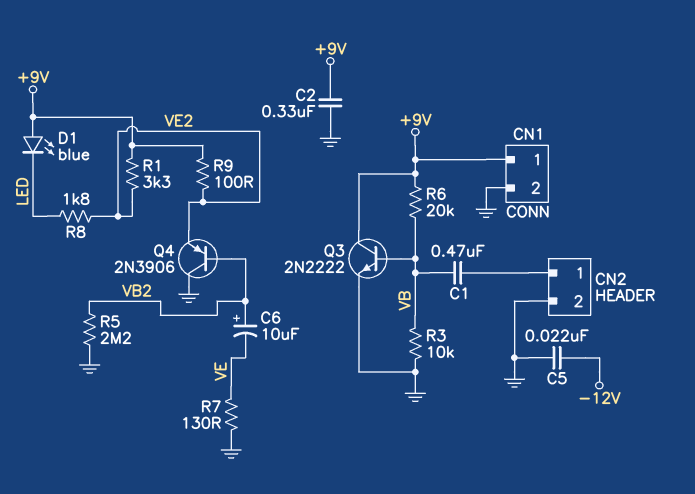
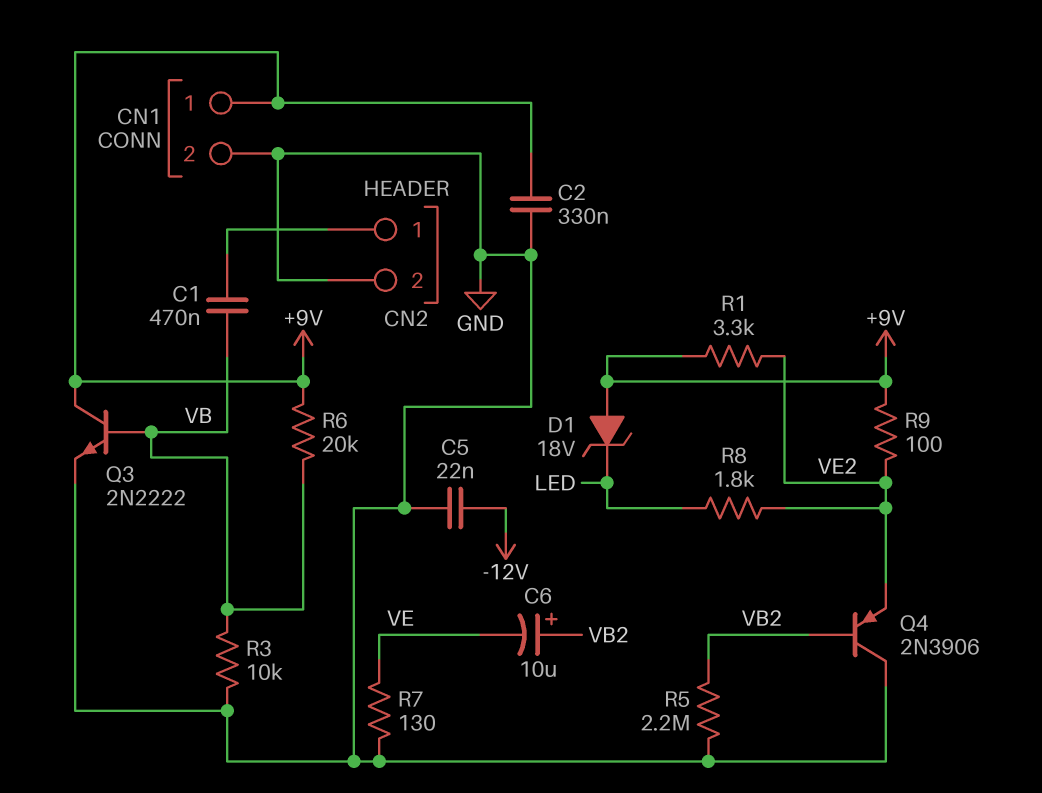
D1: LED blue (A +9V, K LED) -> zener 18V (A +9V, K LED)

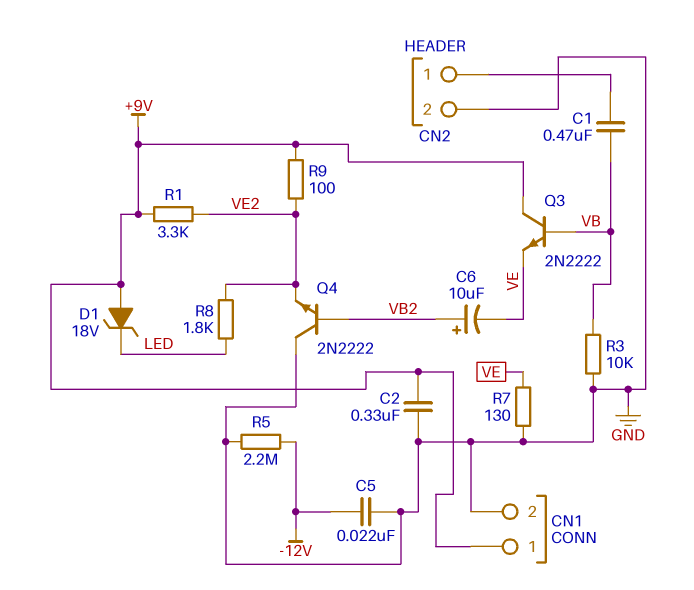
Q3: NPN 2N2222 (B VB, C +9V, E GND) -> NPN 2N2222 (B VB, C +9V, E VE)
Q4: PNP 2N3906 (B VB2, C GND, E VE2) -> NPN 2N2222 (B VB2, C GND, E VE2)
R5: 2.2M (GND, VB2) -> 2.2M (-12V, GND)
R6: 20k (+9V, VB) -> none

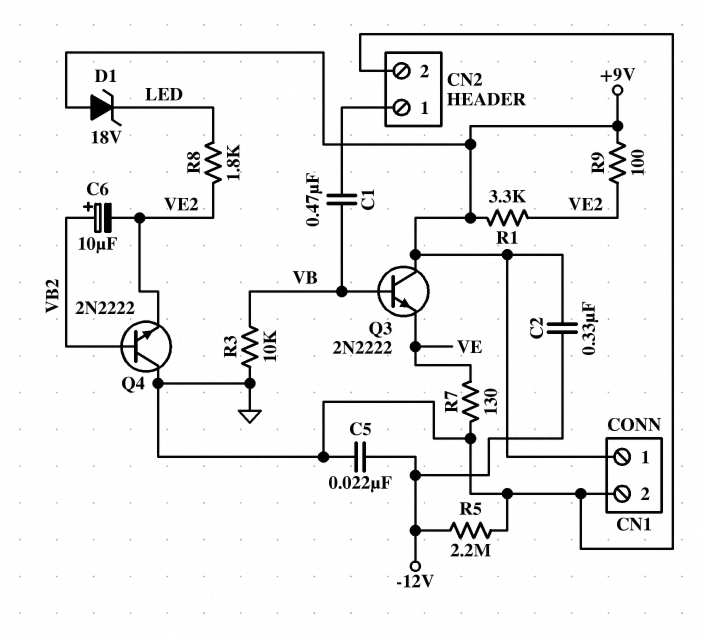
C2: 330nF (+9V, GND) -> 330nF (+9V, -12V)
C6: 10uF (plus VB2, minus VE) -> 10uF (plus VB2, minus VE2)

